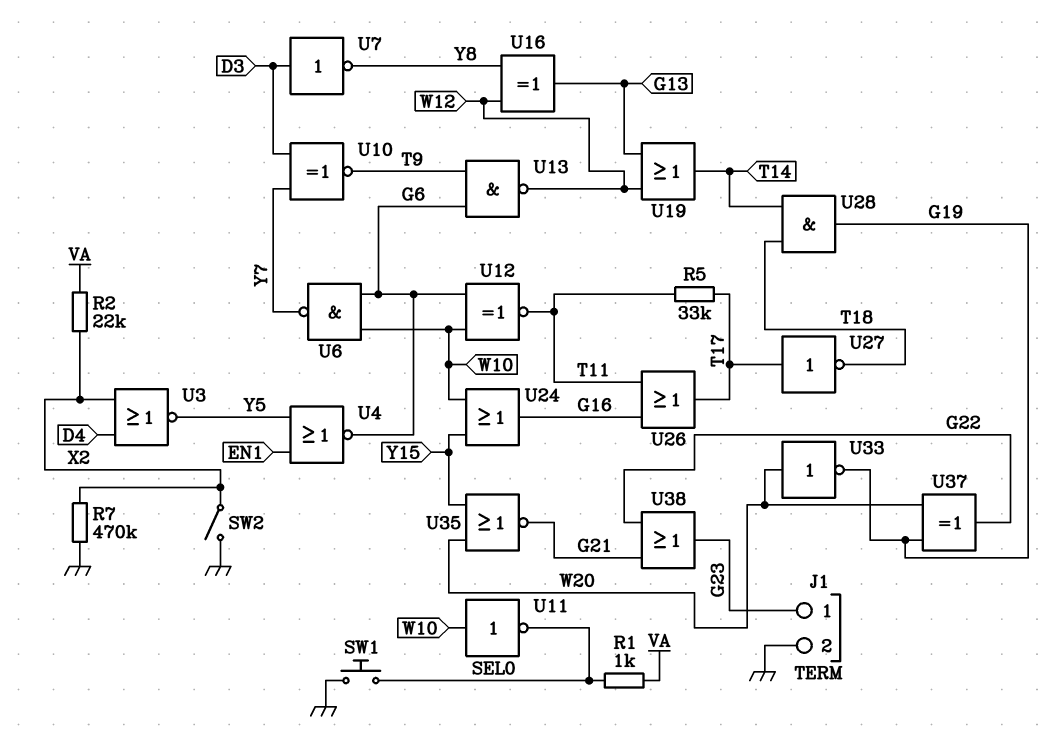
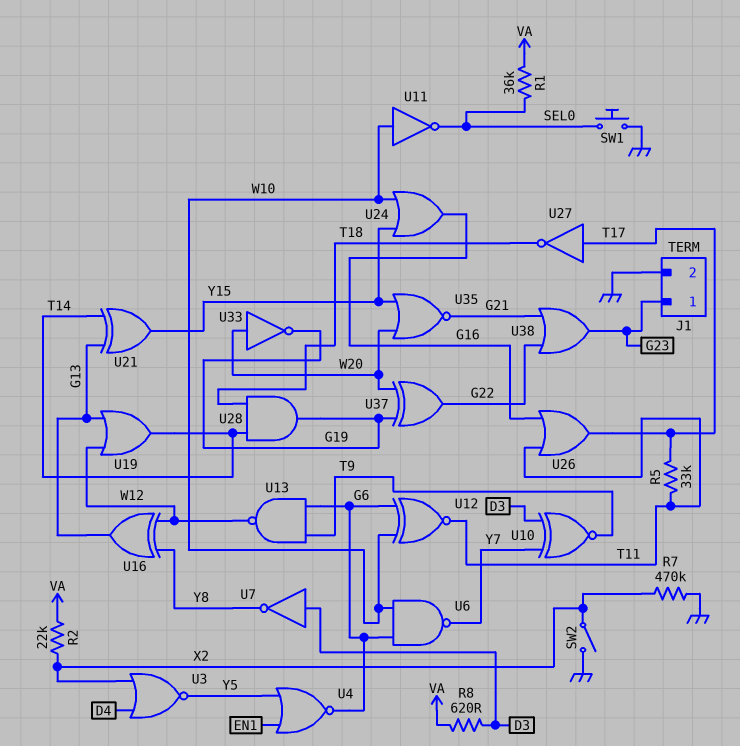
R1: 1k (SEL0, VA) -> 36k (SEL0, VA)
R8: none -> 620 (D3, VA)
U21: none -> XOR (in G13, in T14, out Y15)

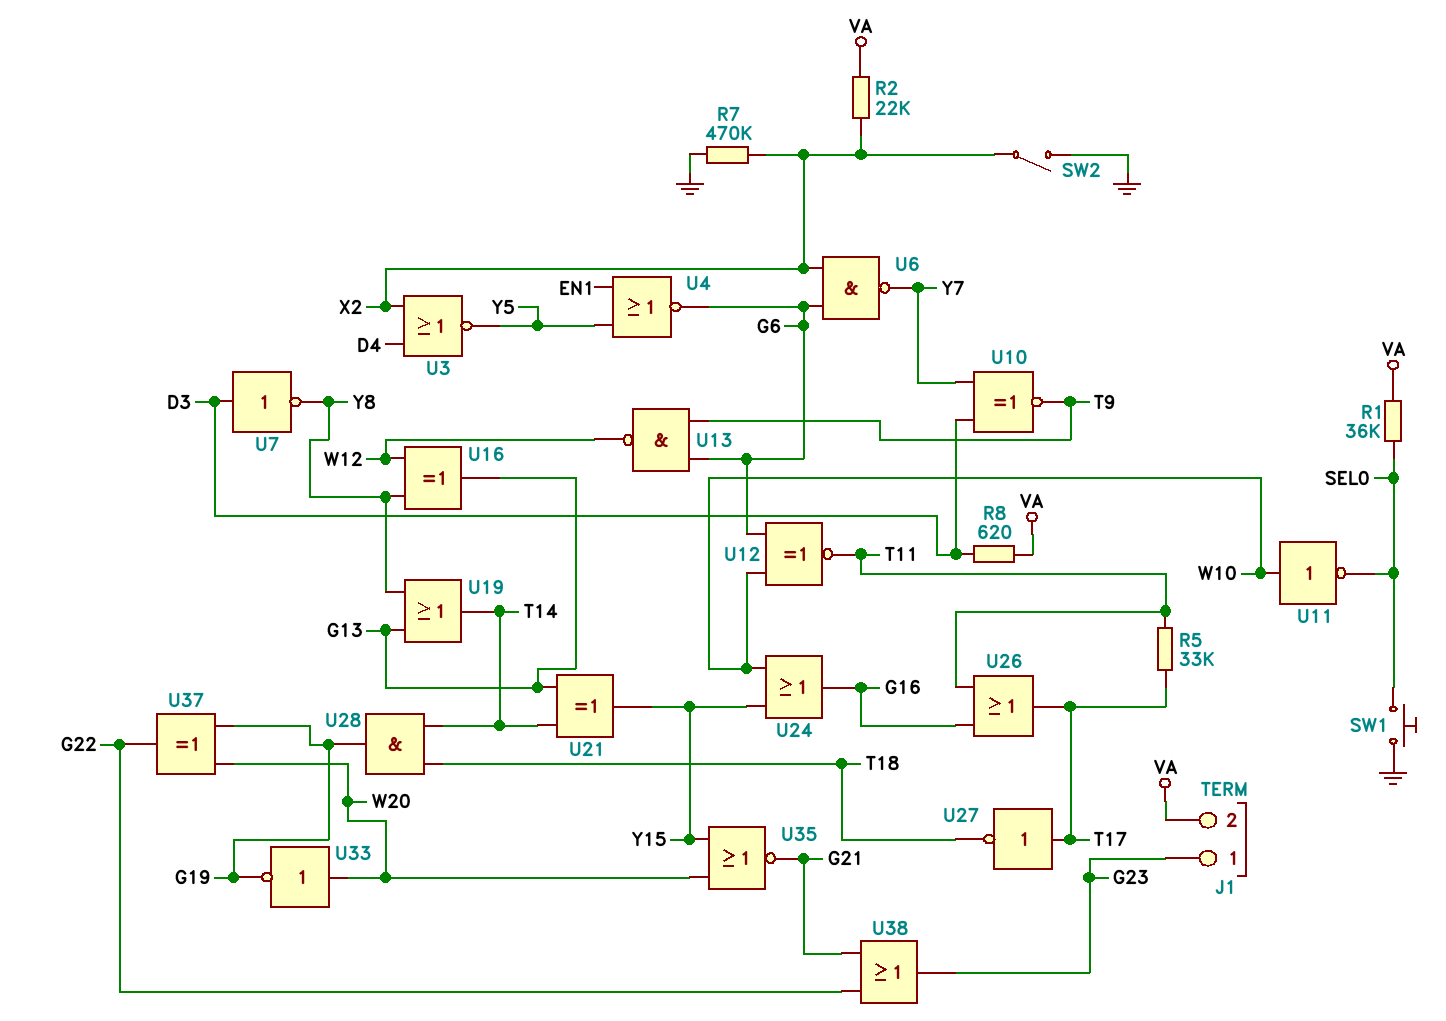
J1 pin 2: GND -> VA
U6: NAND (in G6, in W10, out Y7) -> NAND (in G6, in X2, out Y7)
U19: OR (in G13, in W12, out T14) -> OR (in G13, in Y8, out T14)

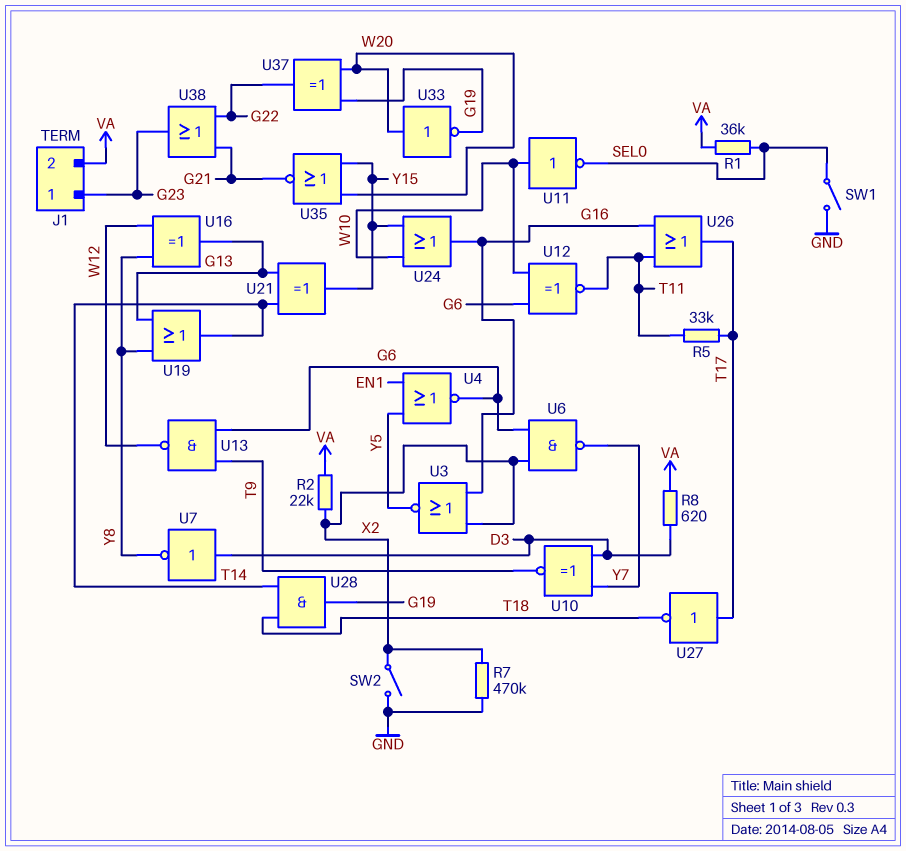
SW1: button (GND, SEL0) -> switch (GND, SEL0)
U3: NOR (in D4, in X2, out Y5) -> NOR (in G16, in X2, out Y5)

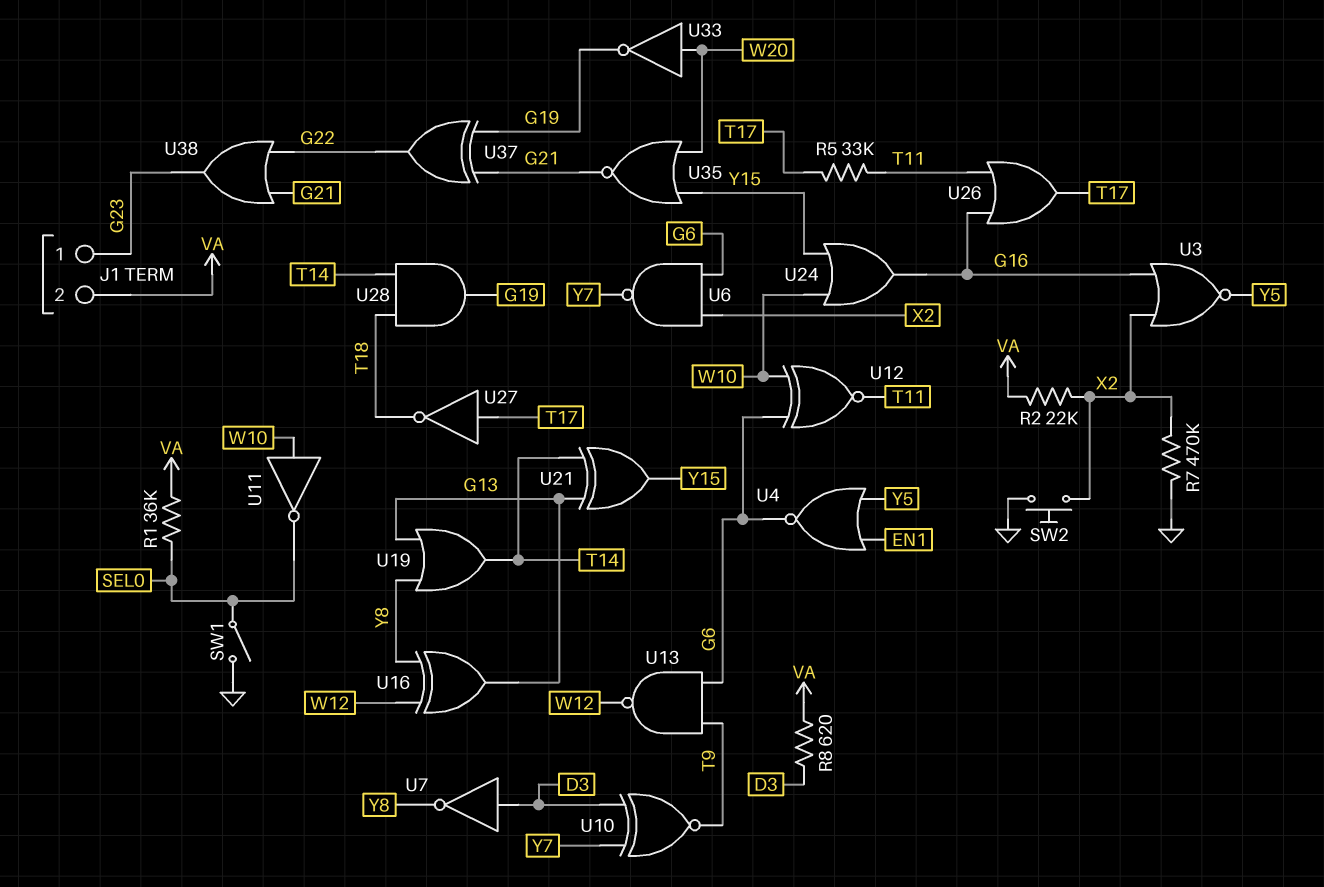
SW2: switch (GND, X2) -> button (GND, X2)
U37: XOR (in G19, in W20, out G22) -> XOR (in G19, in G21, out G22)

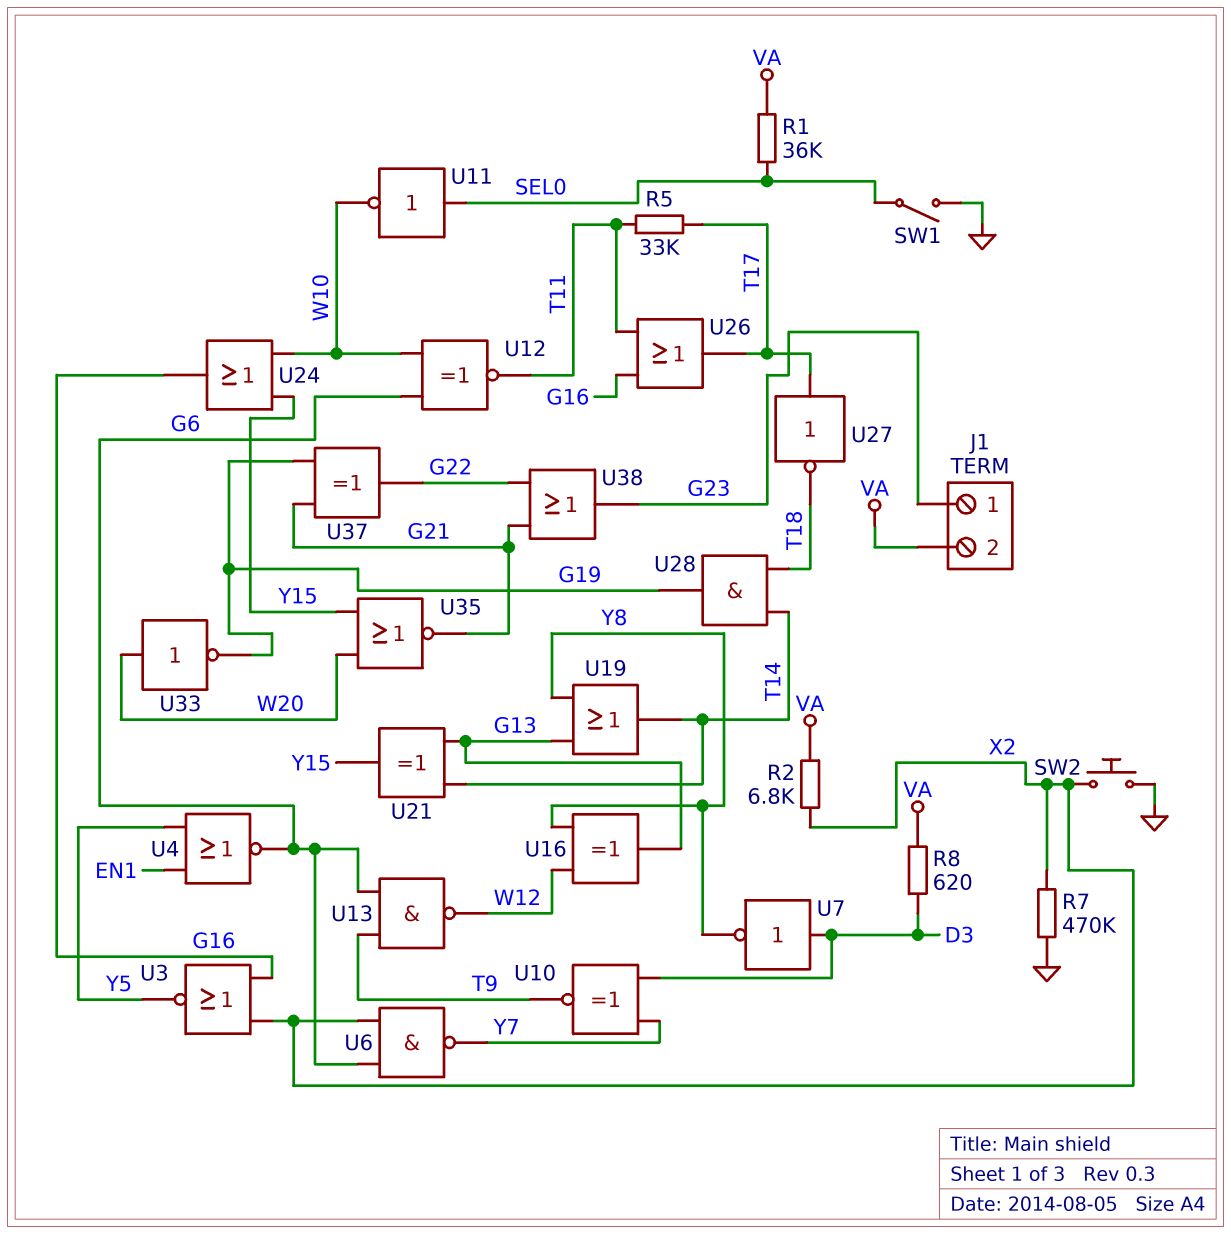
R2: 22k (VA, X2) -> 6.8k (VA, X2)
U11: NOT (in W10, out SEL0) -> NOT (in SEL0, out W10)

